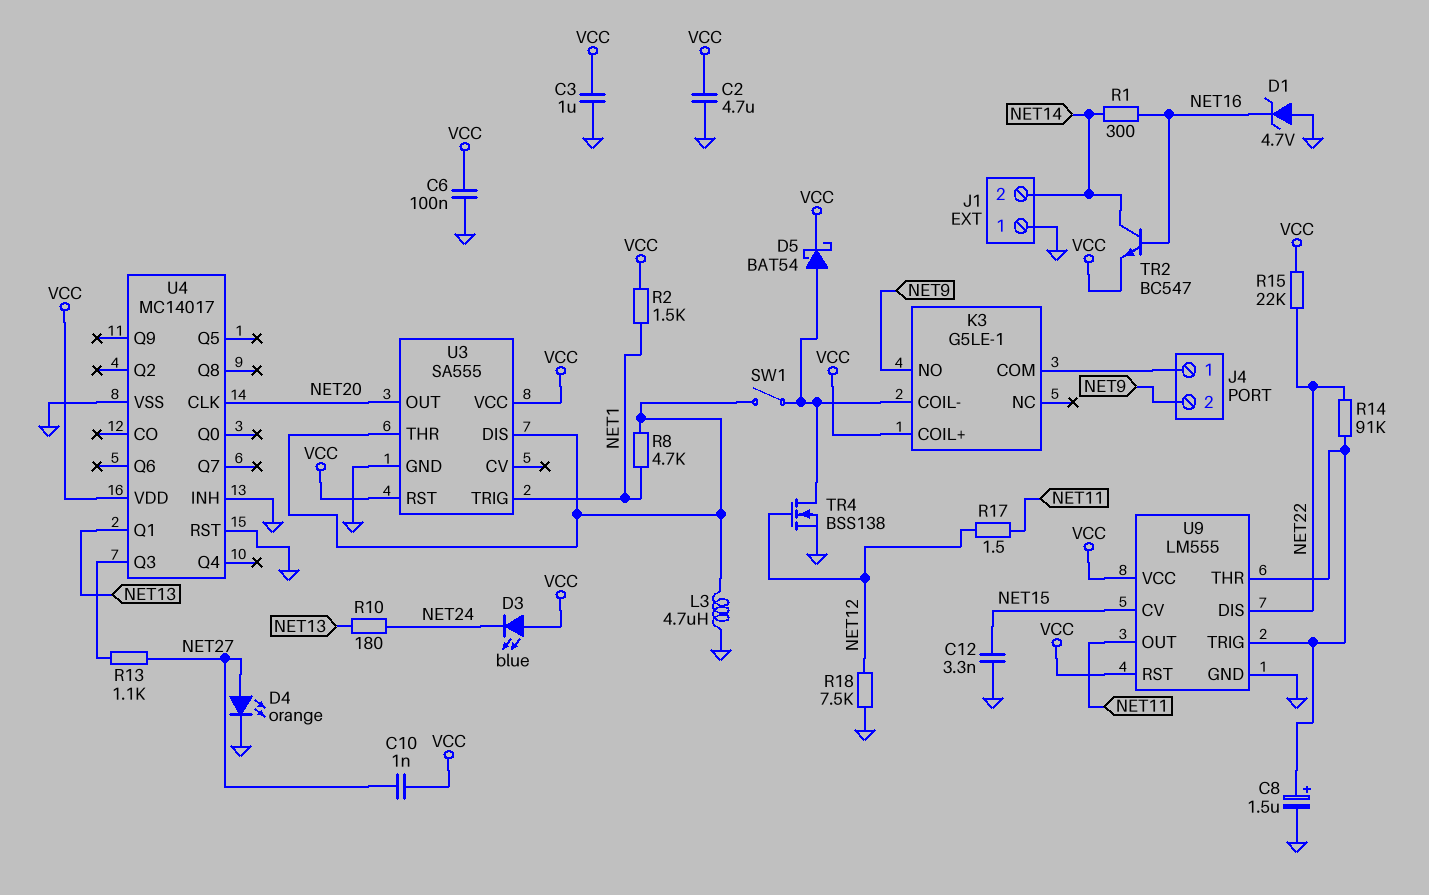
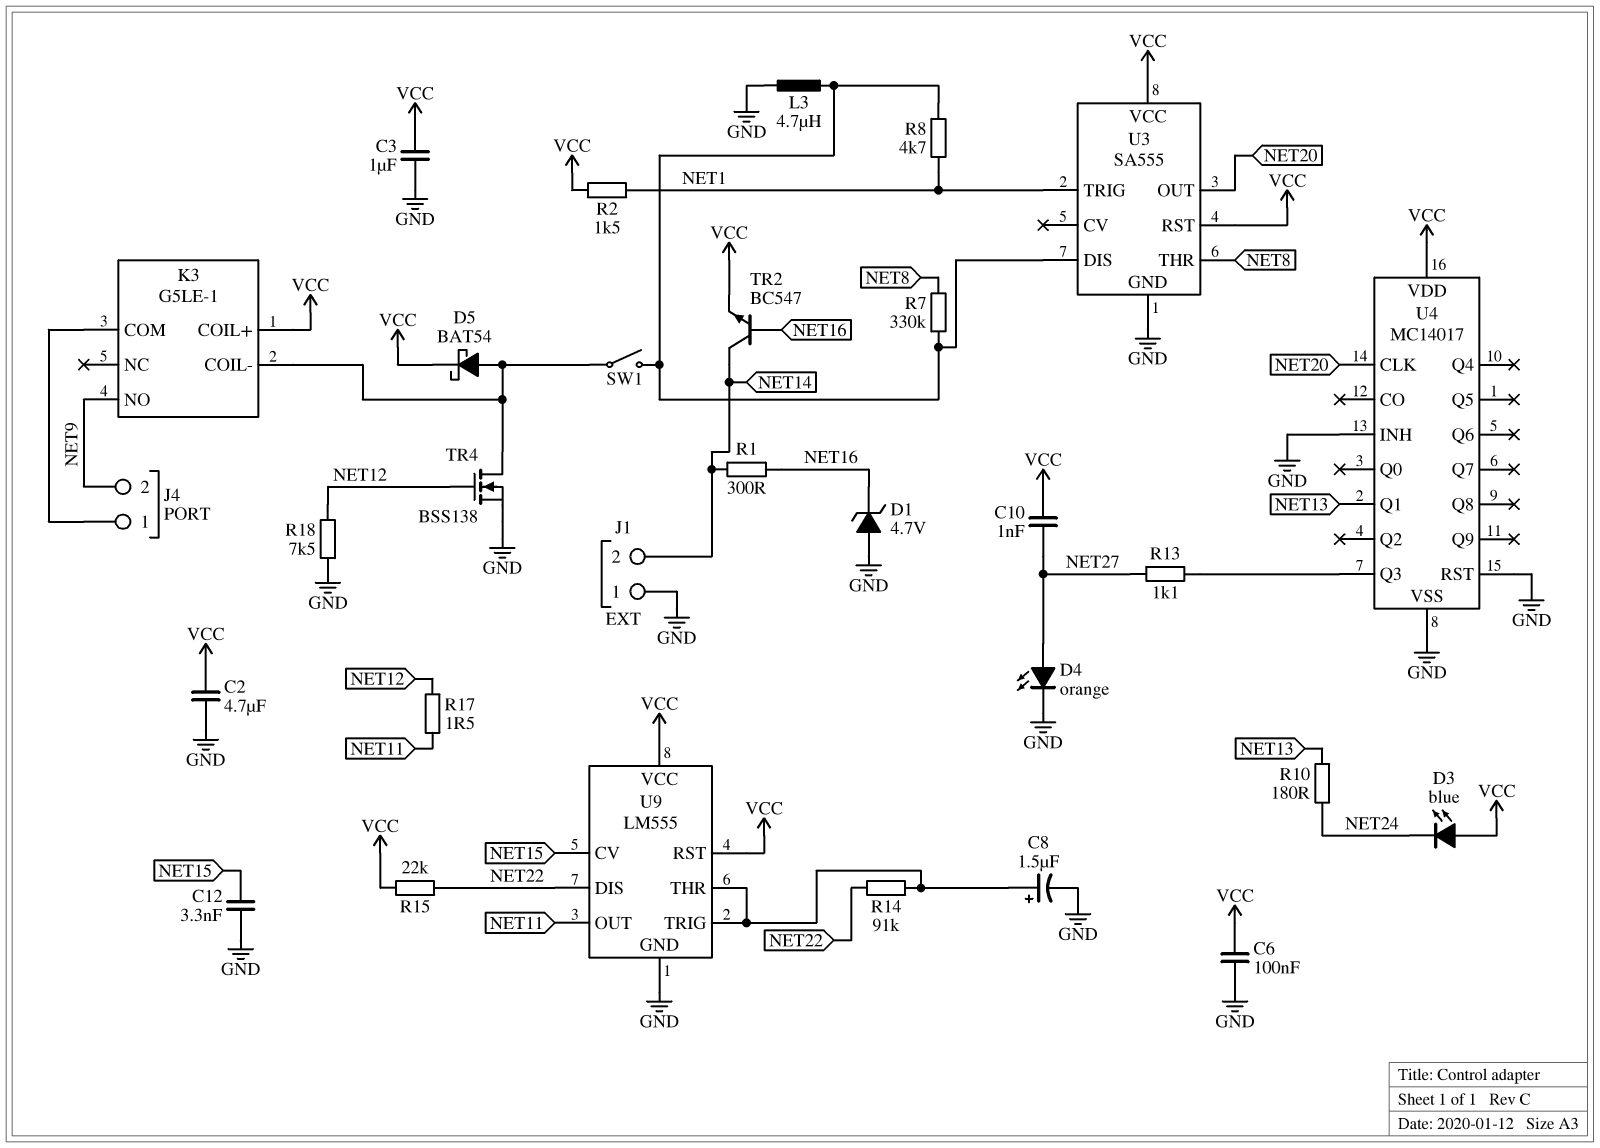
R7: none -> 330k (NET8, U3/DIS)
U3 pin THR: U3/DIS -> NET8

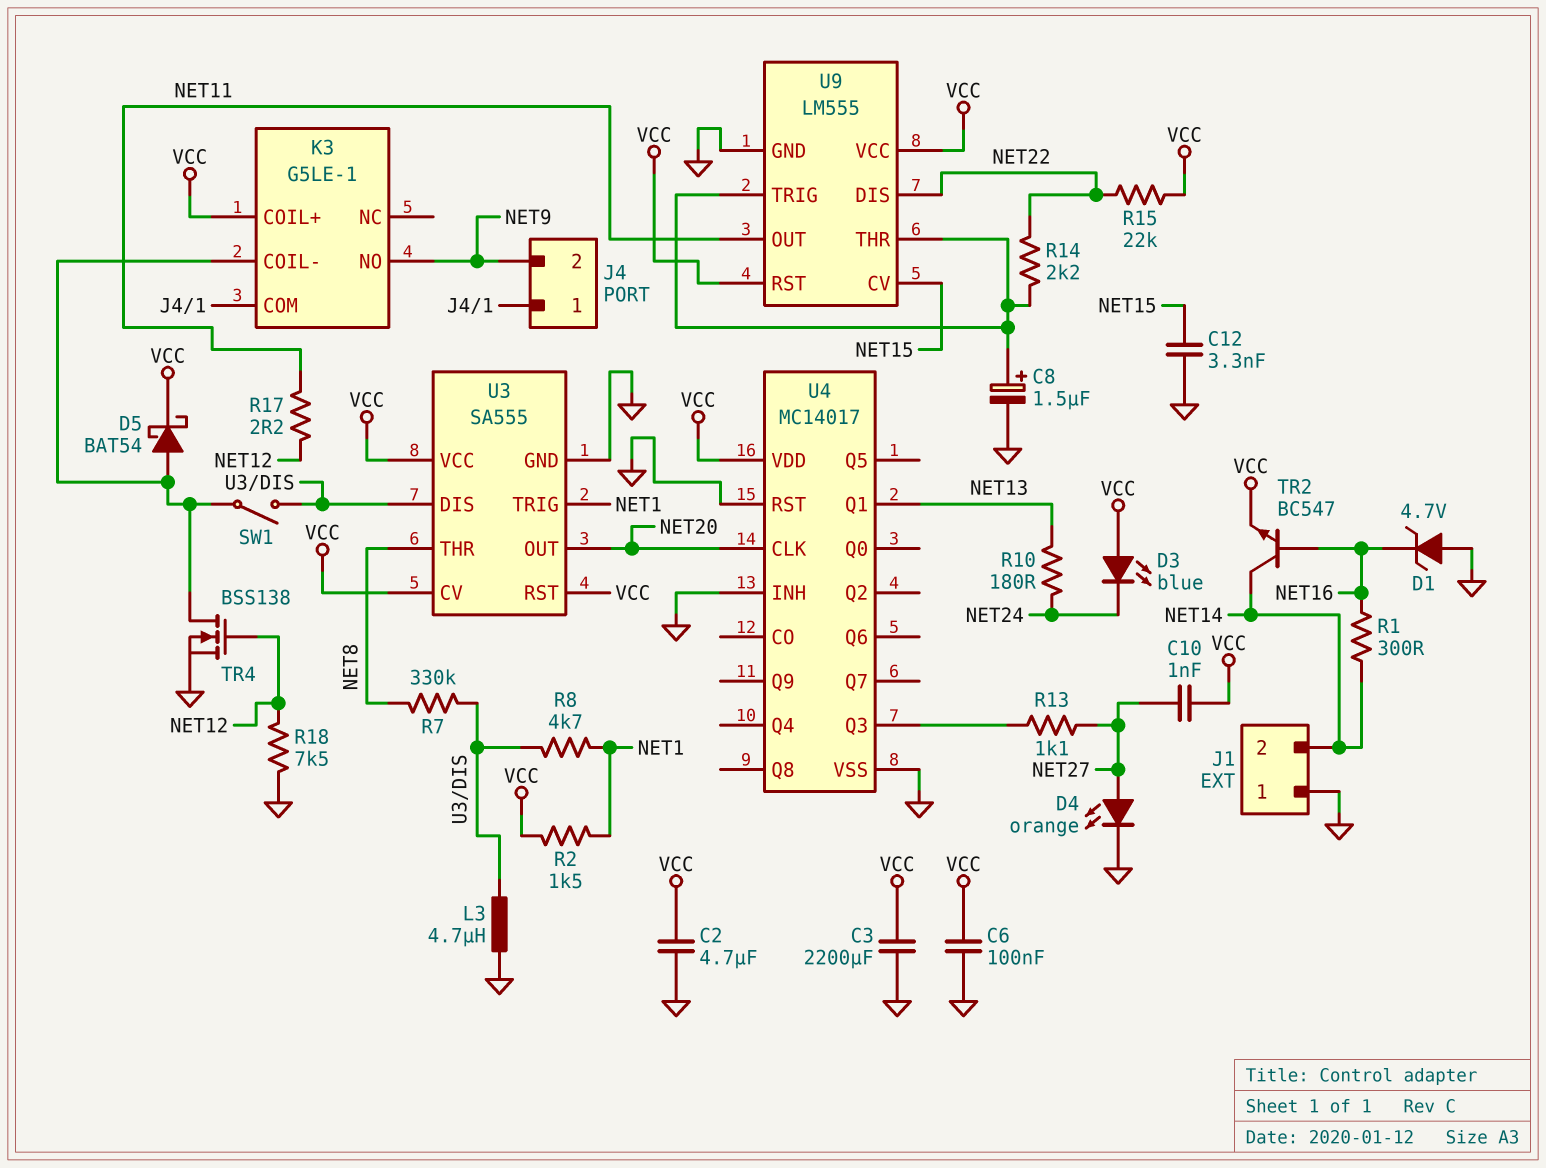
C3: 1uF (GND, VCC) -> 2200uF (GND, VCC)
R14: 91k (NET22, U9/THR) -> 2.2k (NET22, U9/THR)
R17: 1.5 (NET11, NET12) -> 2.2 (NET11, NET12)
U3 pin CV: none -> VCC

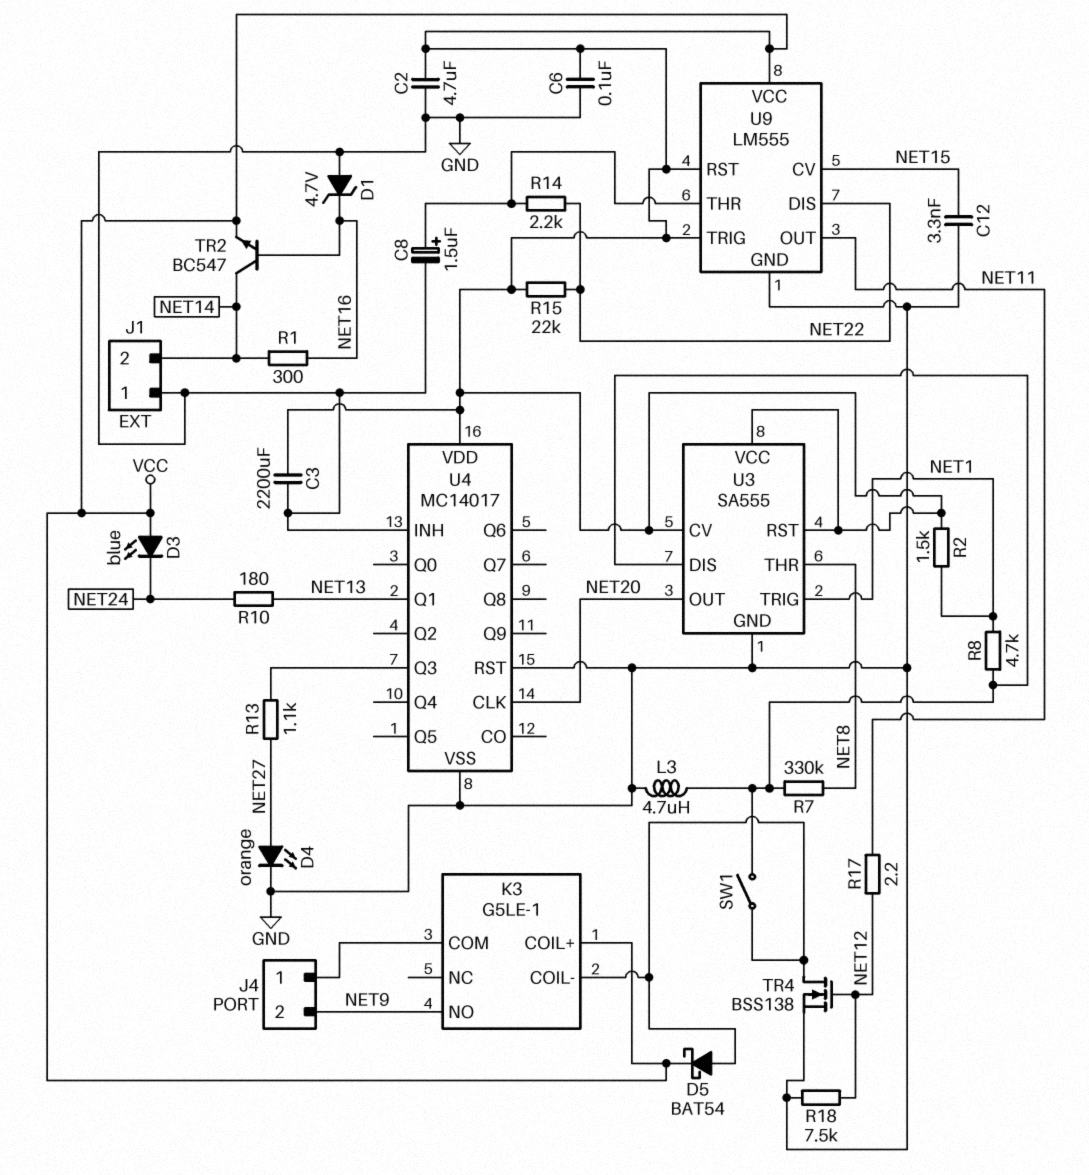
C10: 1nF (NET27, VCC) -> none
U9 pin TRIG: U9/THR -> VCC

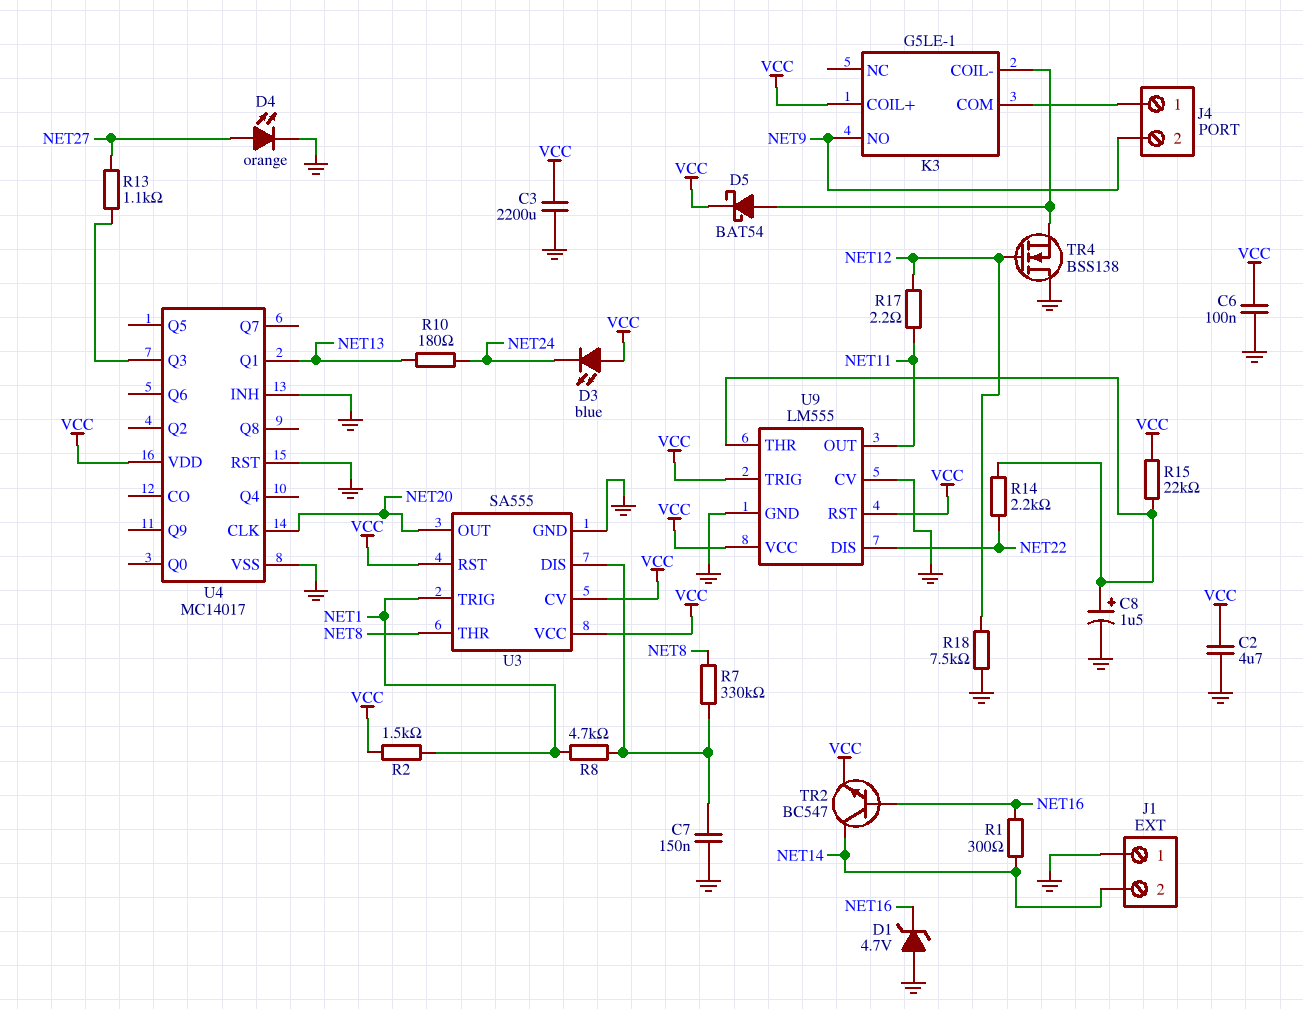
C7: none -> 150nF (GND, U3/DIS)
C12: 3.3nF (GND, NET15) -> none
L3: 4.7uH (GND, U3/DIS) -> none
R15: 22k (NET22, VCC) -> 22k (U9/THR, VCC)
SW1: switch (K3/COIL-, U3/DIS) -> none
TR4: NMOS BSS138 (G NET12, D K3/COIL-, S GND) -> NMOS BSS138 (G NET12, D GND, S K3/COIL-)
U9 pin CV: NET15 -> GND

